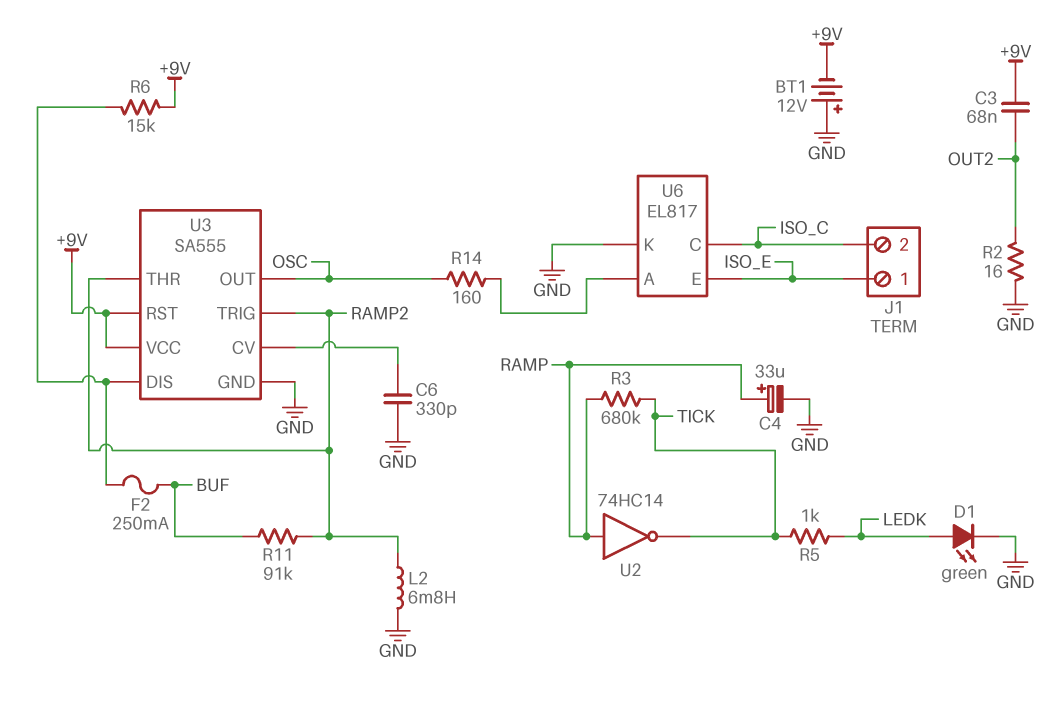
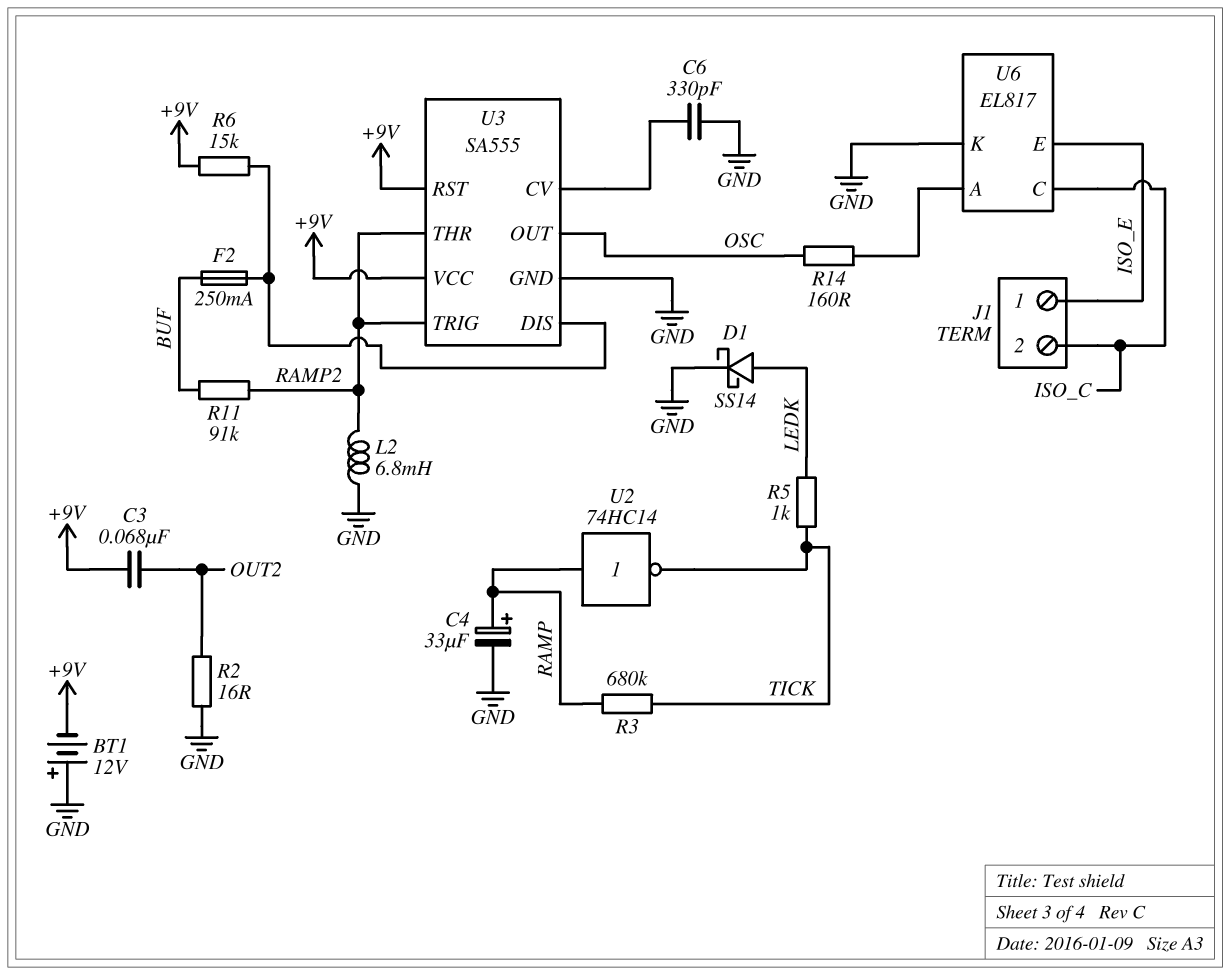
D1: LED green (A LEDK, K GND) -> schottky SS14 (A LEDK, K GND)

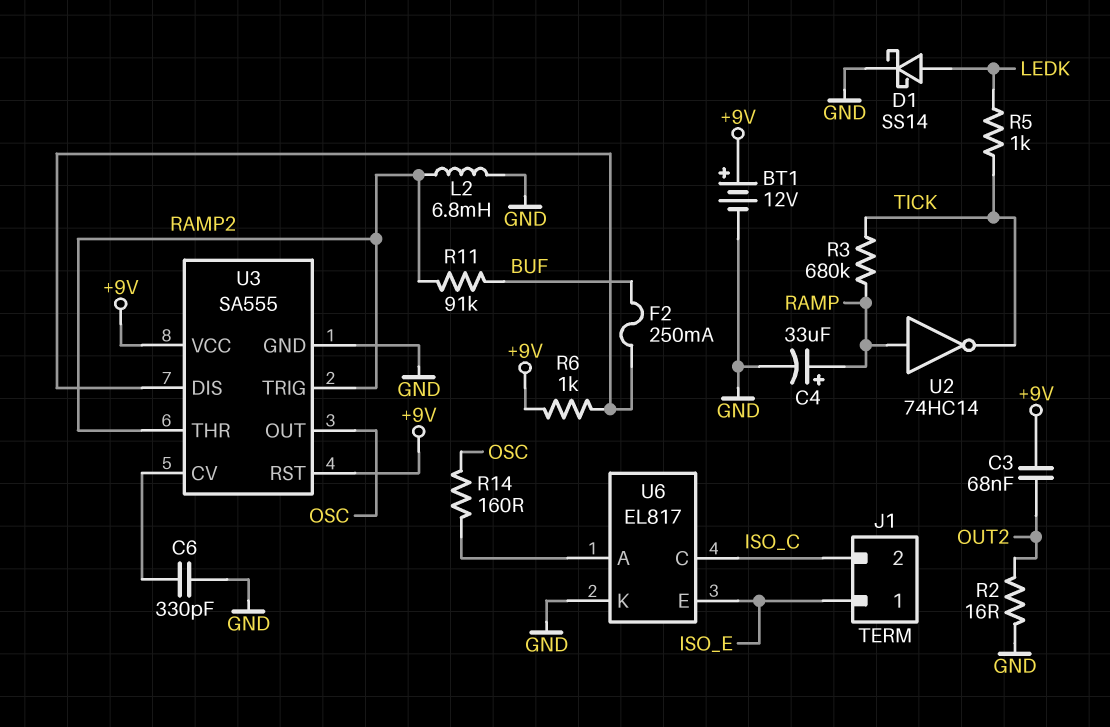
BT1: 12V (plus GND, minus +9V) -> 12V (plus +9V, minus GND)
R6: 15k (+9V, U3/DIS) -> 1k (+9V, U3/DIS)

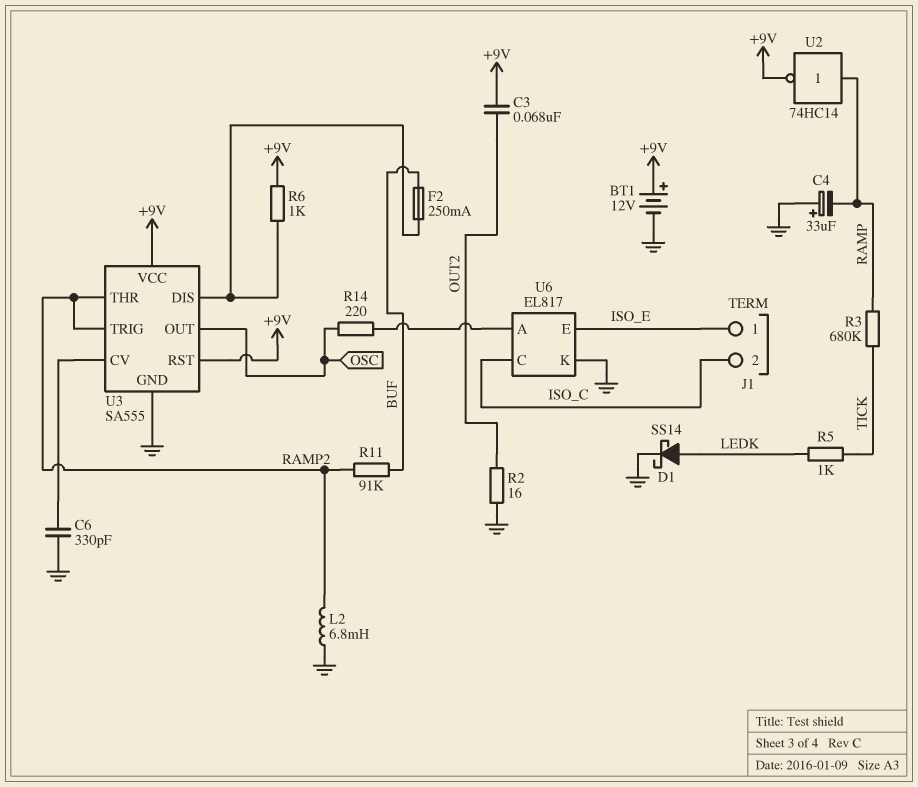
C4: 33uF (plus RAMP, minus GND) -> 33uF (plus GND, minus RAMP)
R14: 160 (OSC, U6/A) -> 220 (OSC, U6/A)
U2: NOT 74HC14 (in RAMP, out TICK) -> NOT 74HC14 (in RAMP, out +9V)

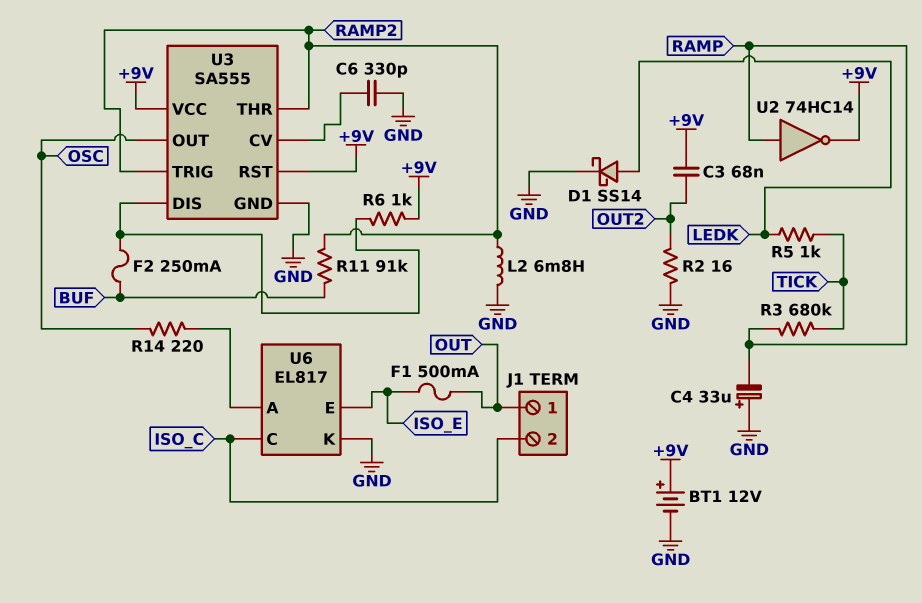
F1: none -> 500mA (ISO_E, OUT)
J1 pin 1: ISO_E -> OUT

